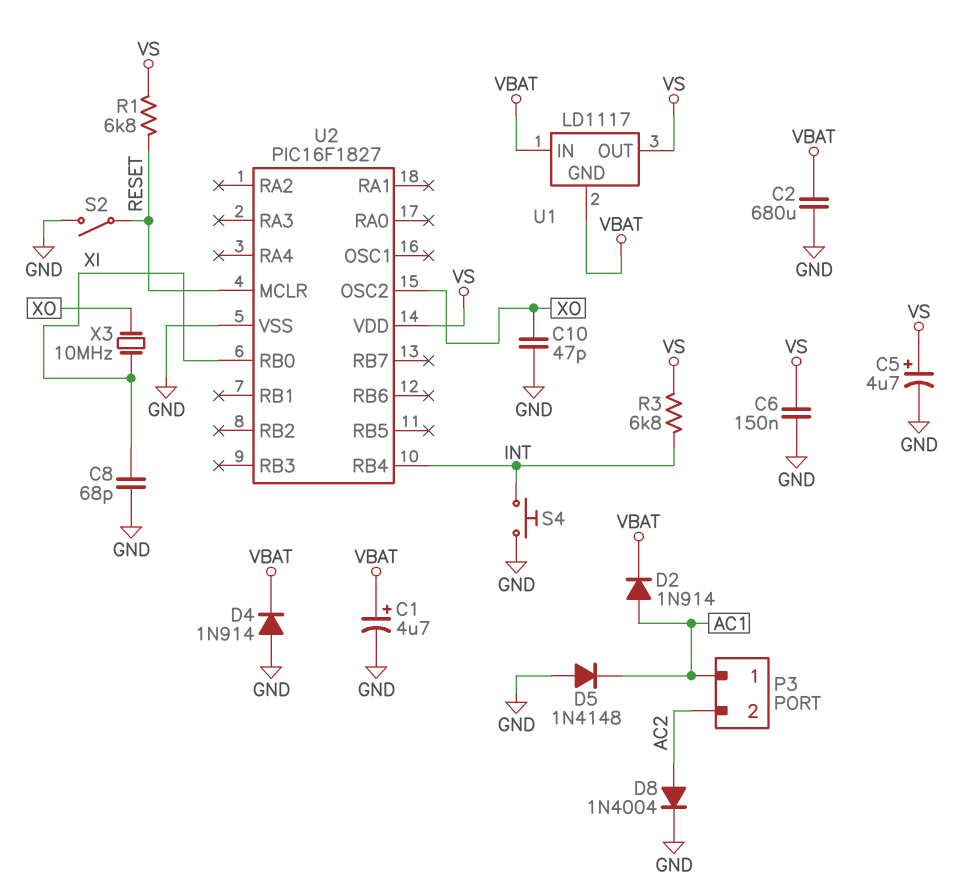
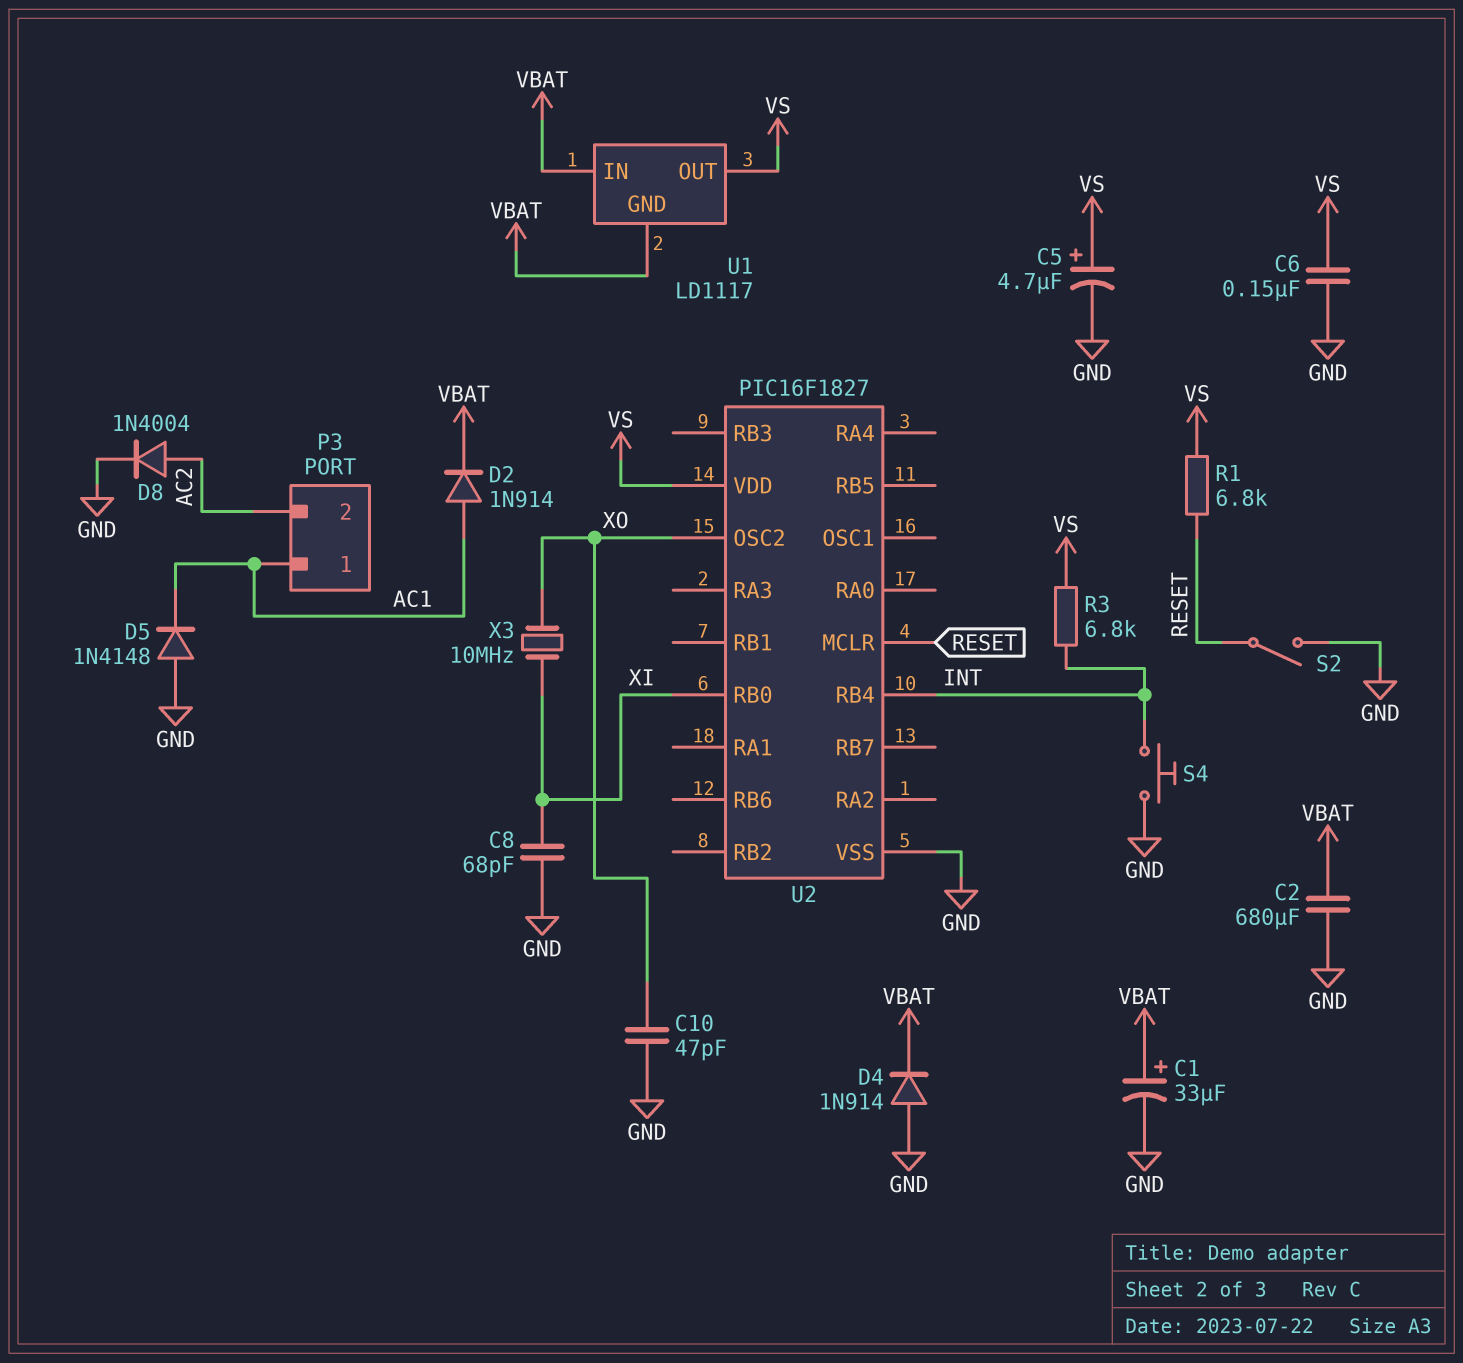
C1: 4.7uF (plus VBAT, minus GND) -> 33uF (plus VBAT, minus GND)

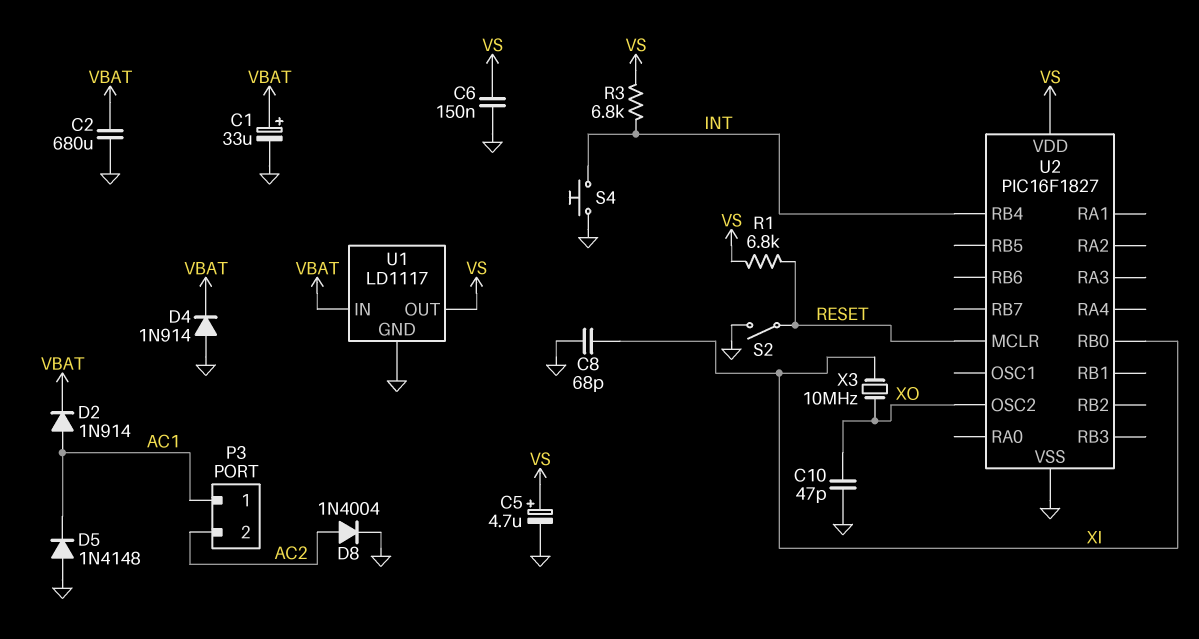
U1 pin GND: VBAT -> GND

